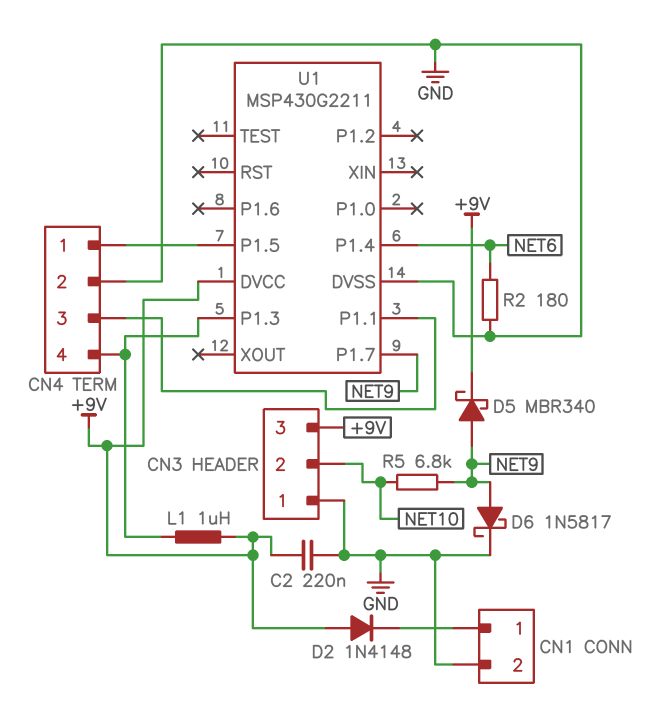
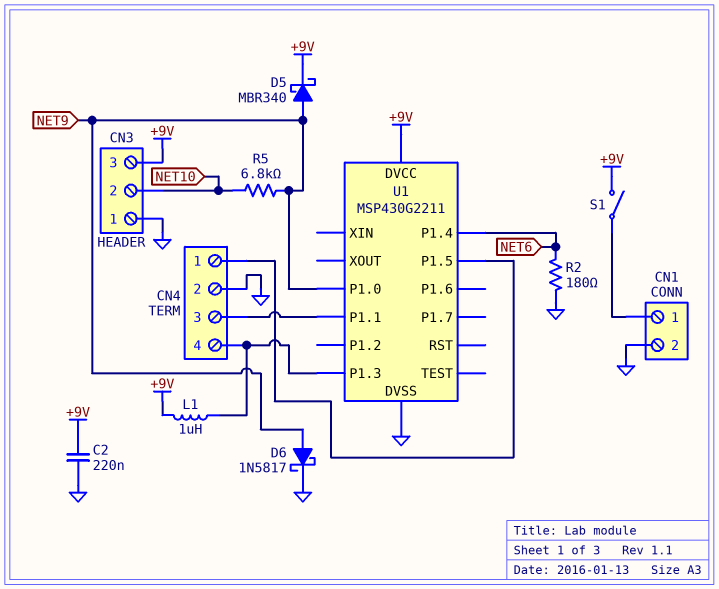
D2: diode 1N4148 (A +9V, K CN1/1) -> none
S1: none -> switch (+9V, CN1/1)
U1 pin P1.0: none -> NET9
U1 pin P1.7: NET9 -> none

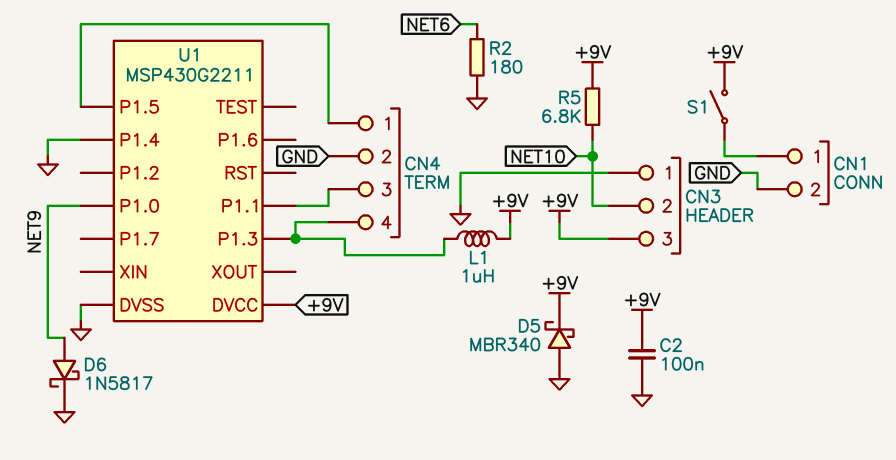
C2: 220nF (+9V, GND) -> 100nF (+9V, GND)
D5: schottky MBR340 (A NET9, K +9V) -> schottky MBR340 (A GND, K +9V)
R5: 6.8k (NET9, NET10) -> 6.8k (+9V, NET10)
U1 pin P1.4: NET6 -> GND

